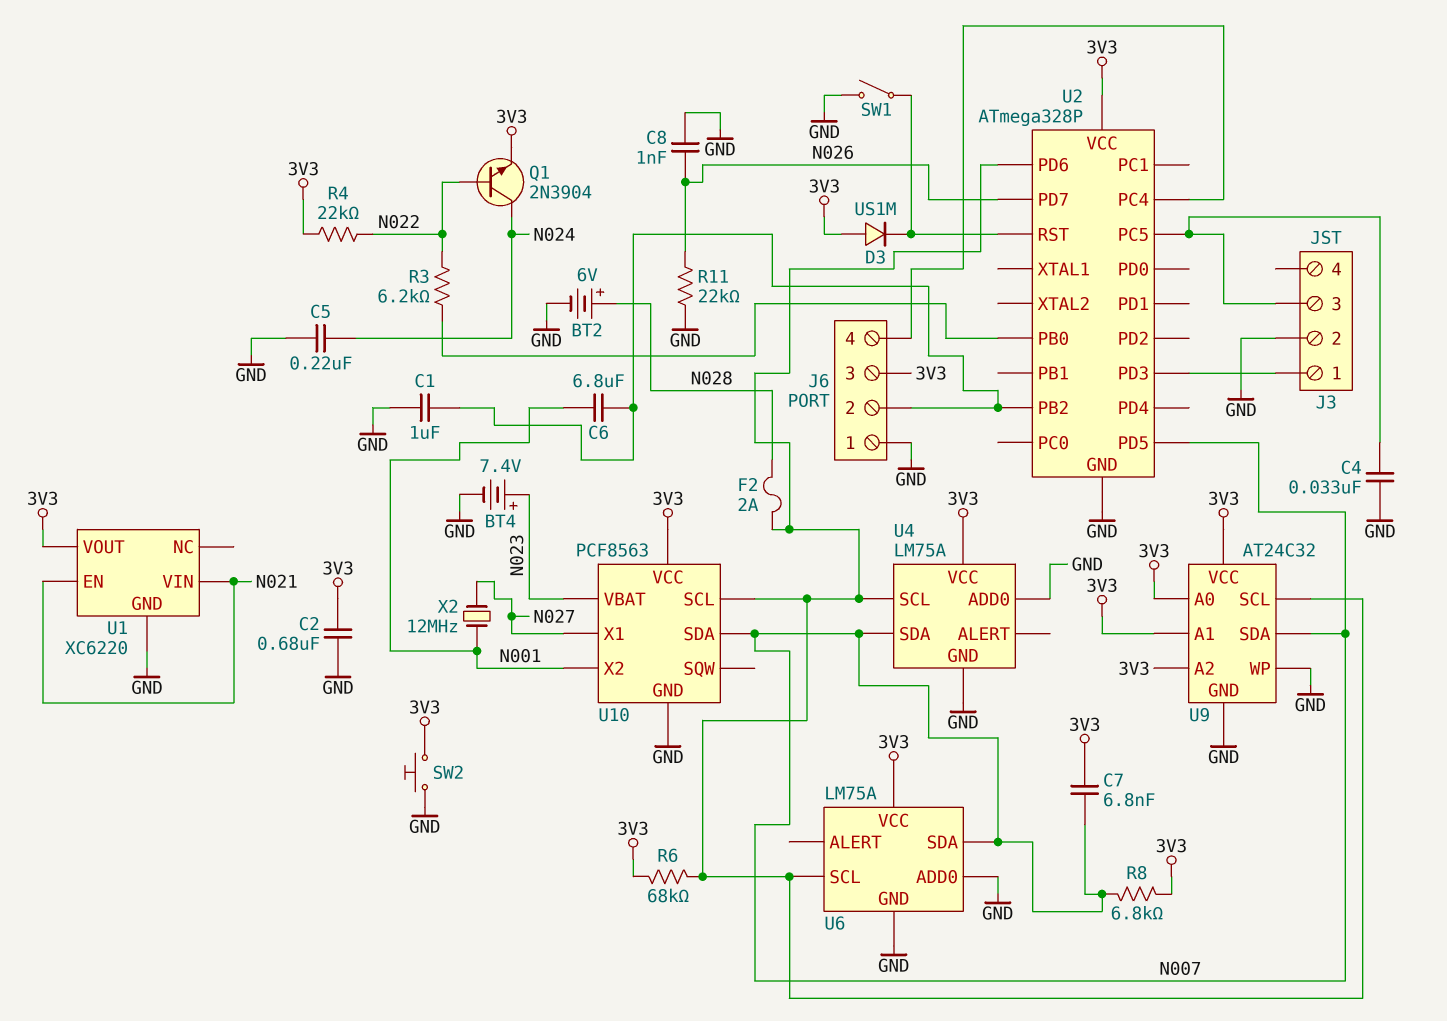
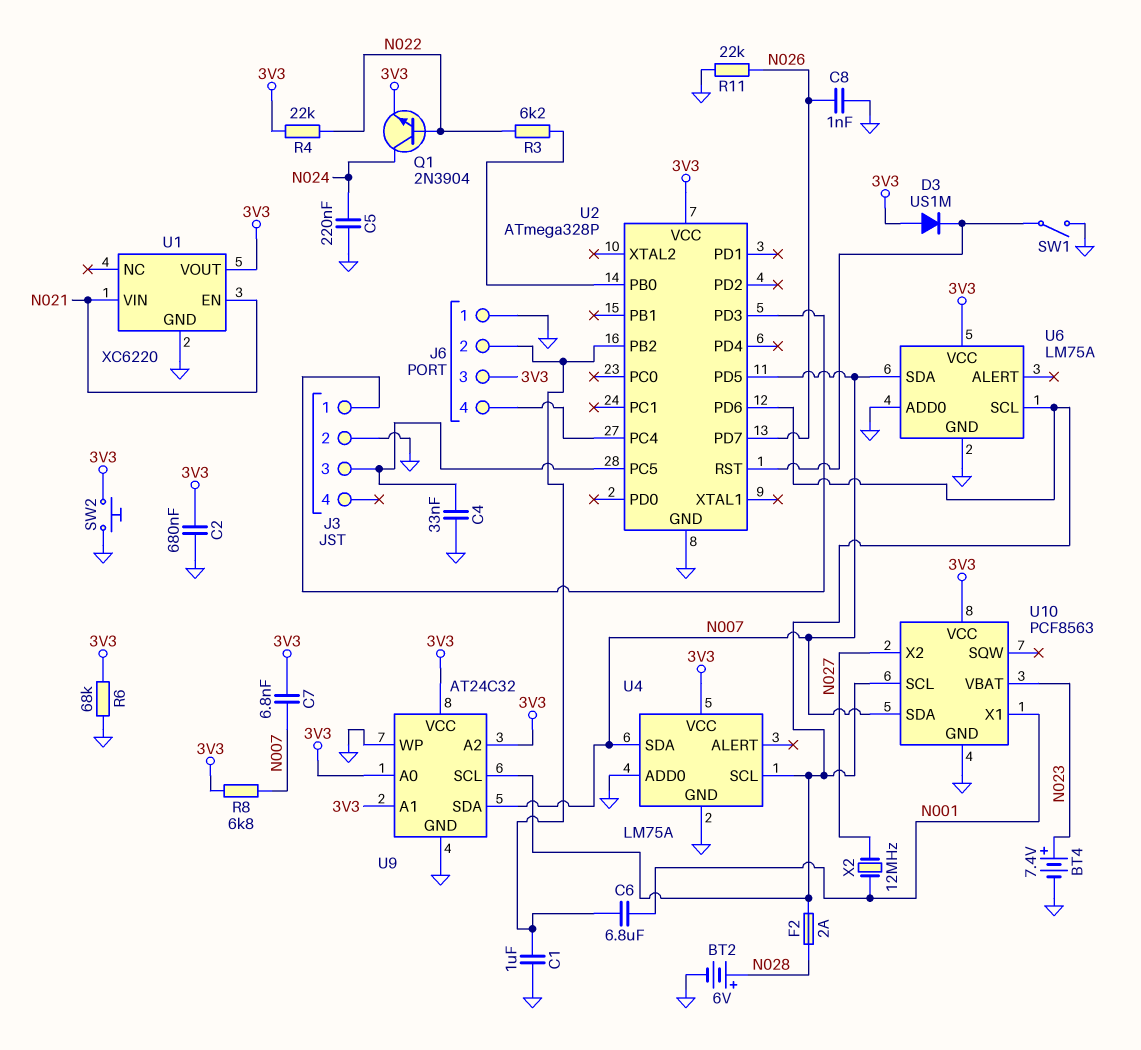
R6: 68k (3V3, U2/PD6) -> 68k (3V3, GND)
U10 pin X1: N027 -> N001
U10 pin X2: N001 -> N027

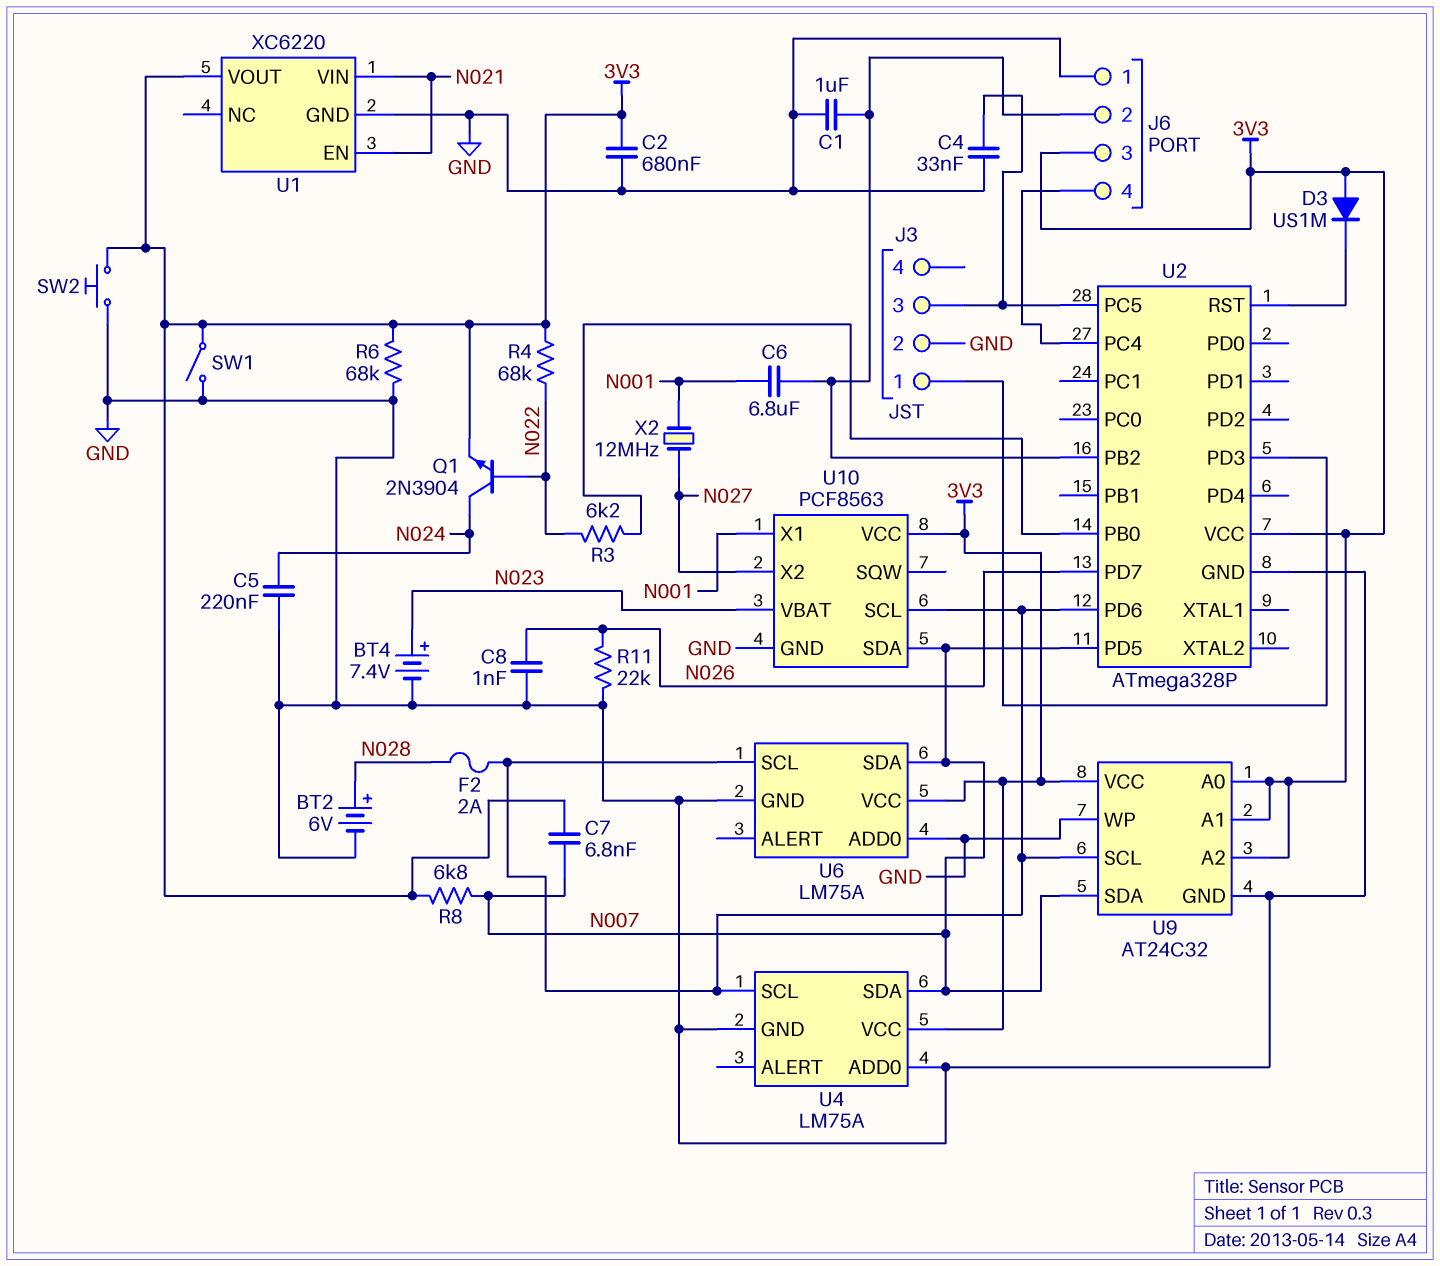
R4: 22k (3V3, N022) -> 68k (3V3, N022)
SW1: switch (GND, U2/RST) -> switch (3V3, GND)

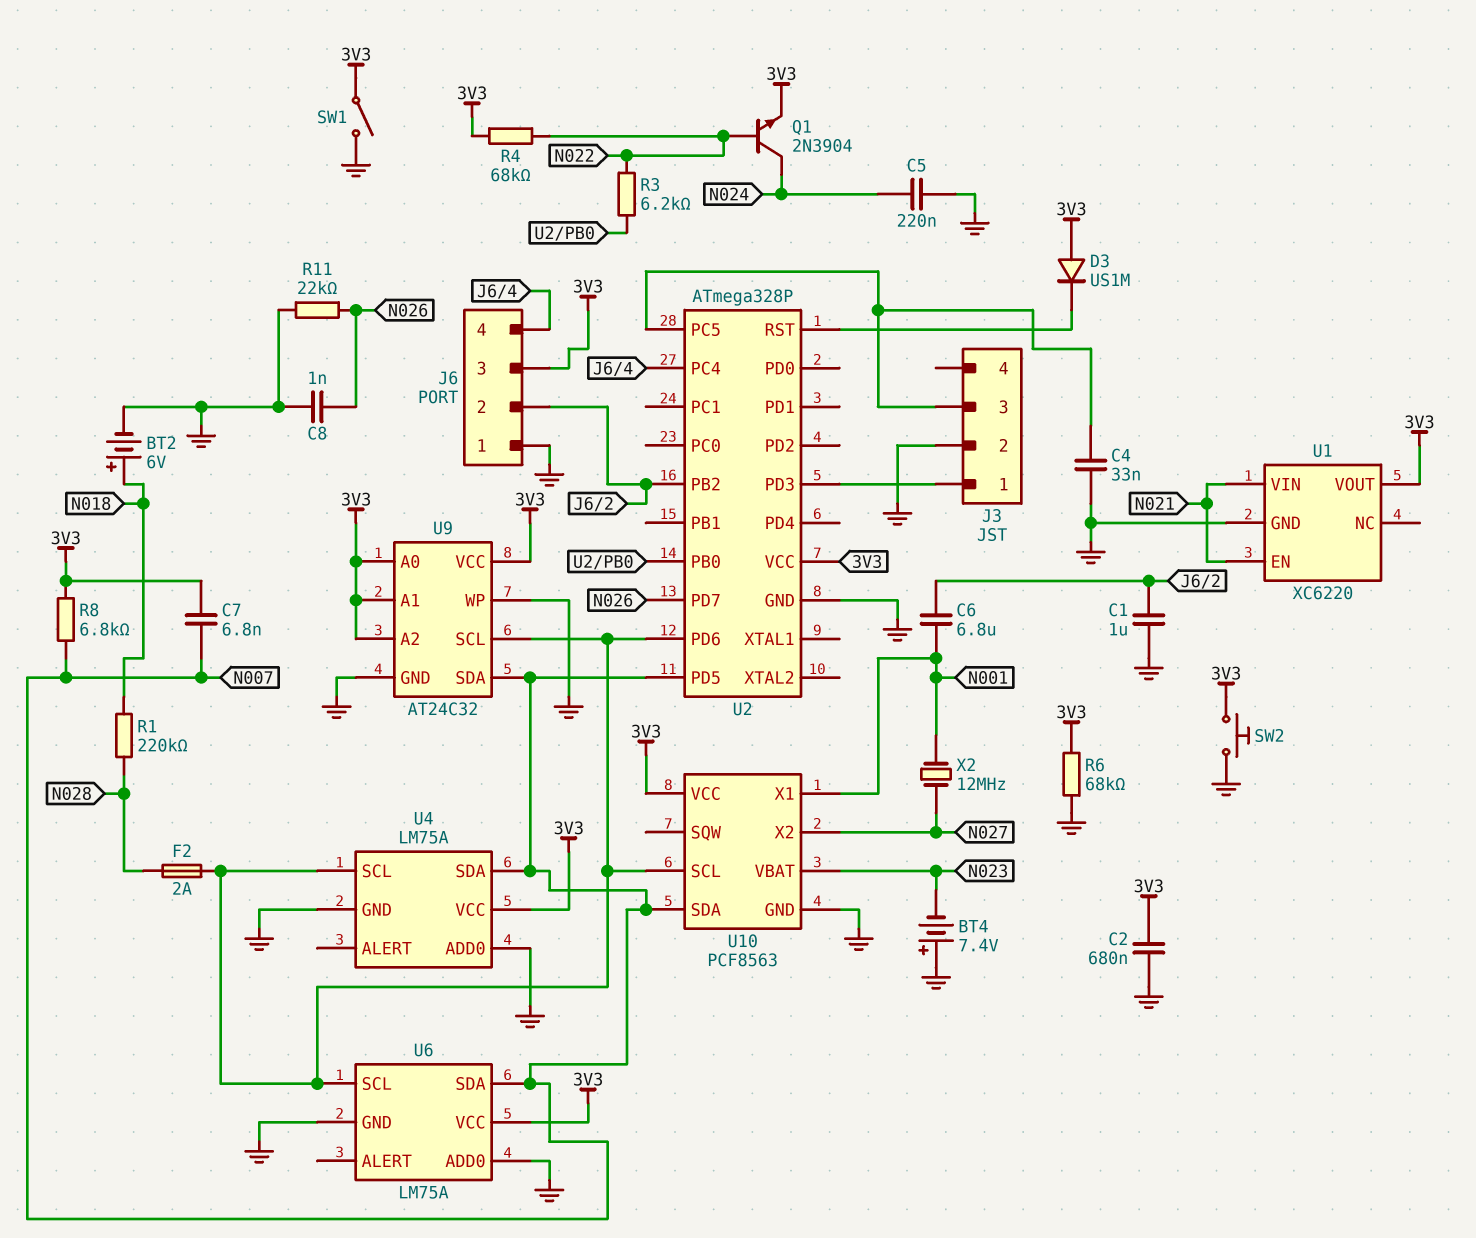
BT2: 6V (plus N028, minus GND) -> 6V (plus N018, minus GND)
BT4: 7.4V (plus N023, minus GND) -> 7.4V (plus GND, minus N023)
R1: none -> 220k (N018, N028)

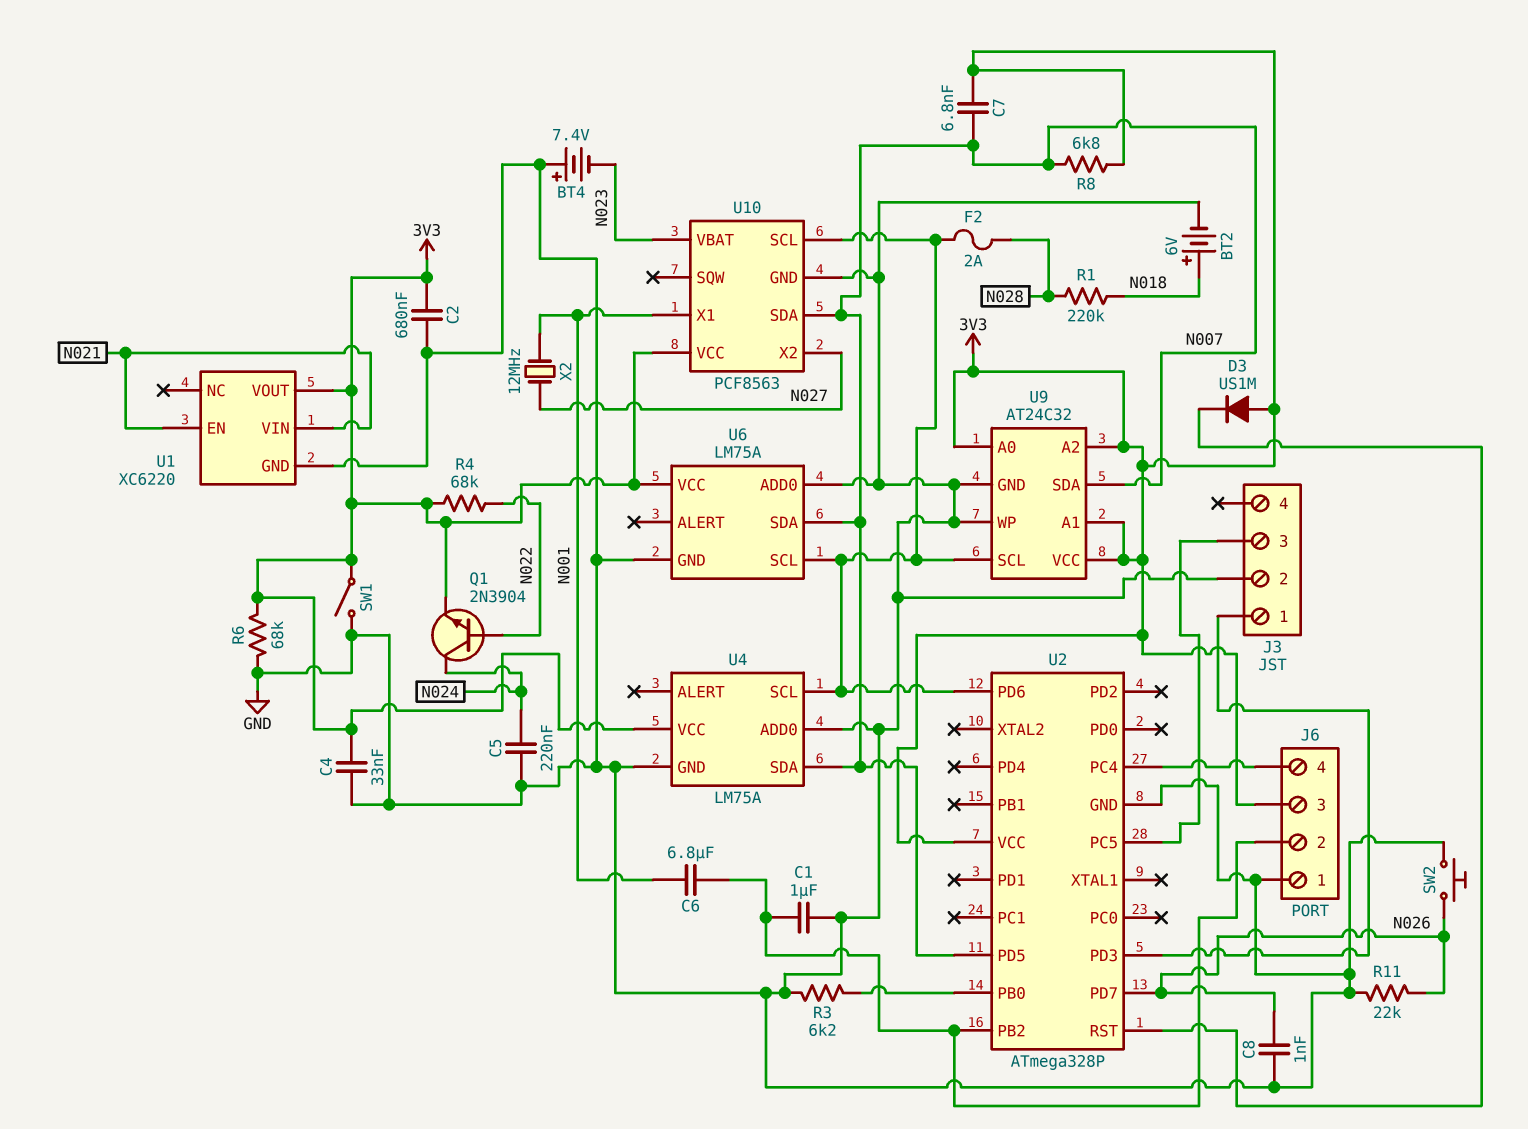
C4: 33nF (GND, J3/3) -> 33nF (3V3, GND)
R3: 6.2k (N022, U2/PB0) -> 6.2k (GND, U2/PB0)
SW2: button (3V3, GND) -> button (GND, N026)

